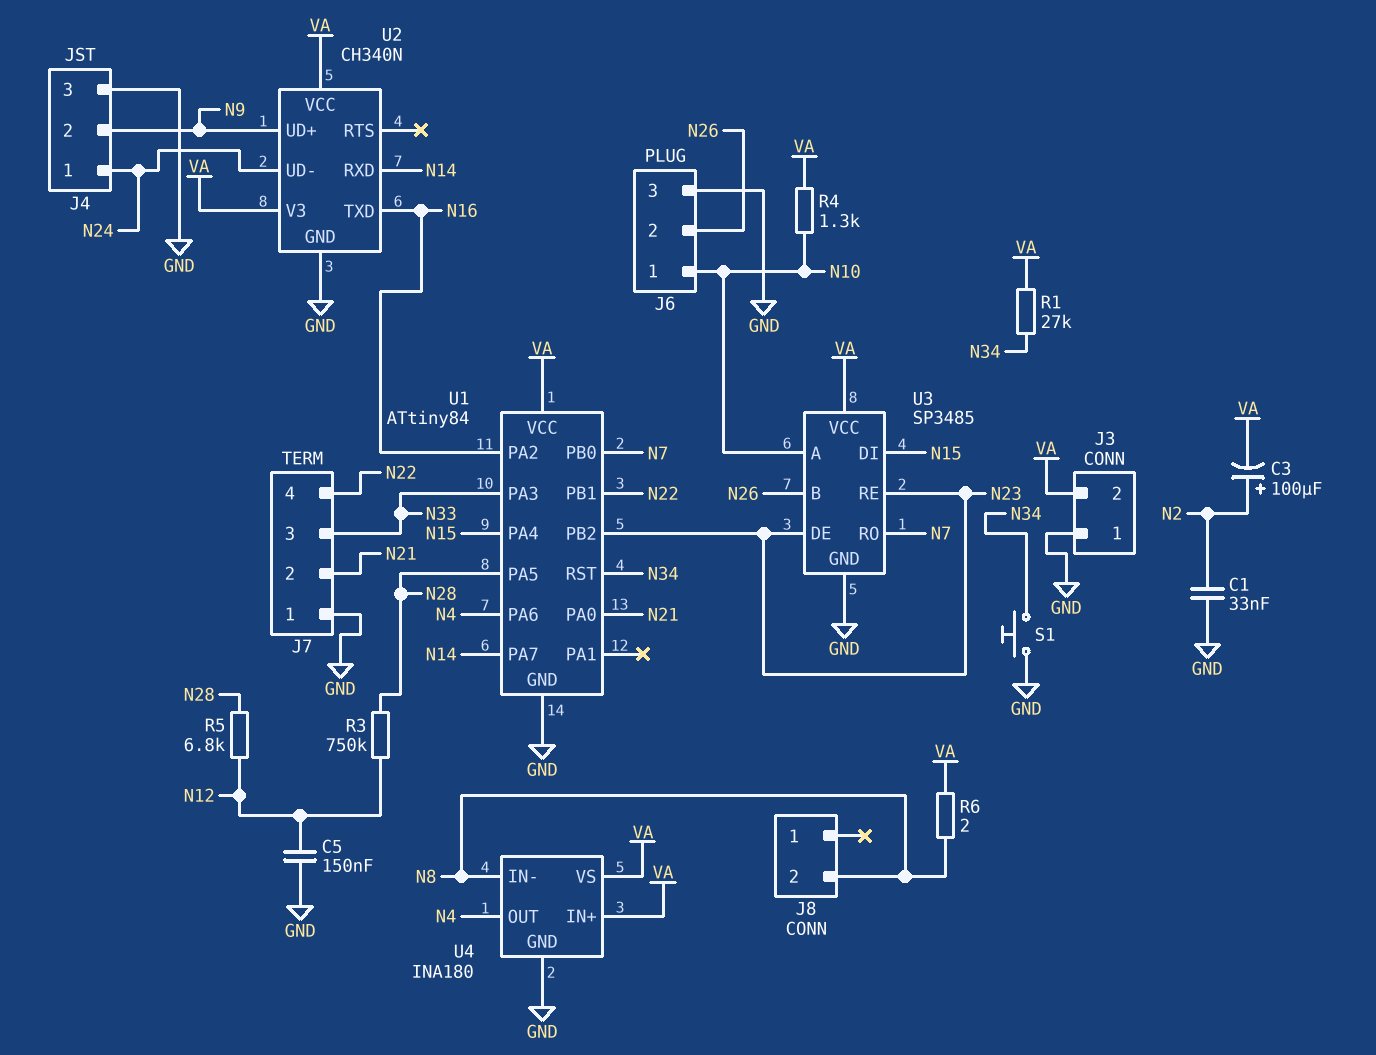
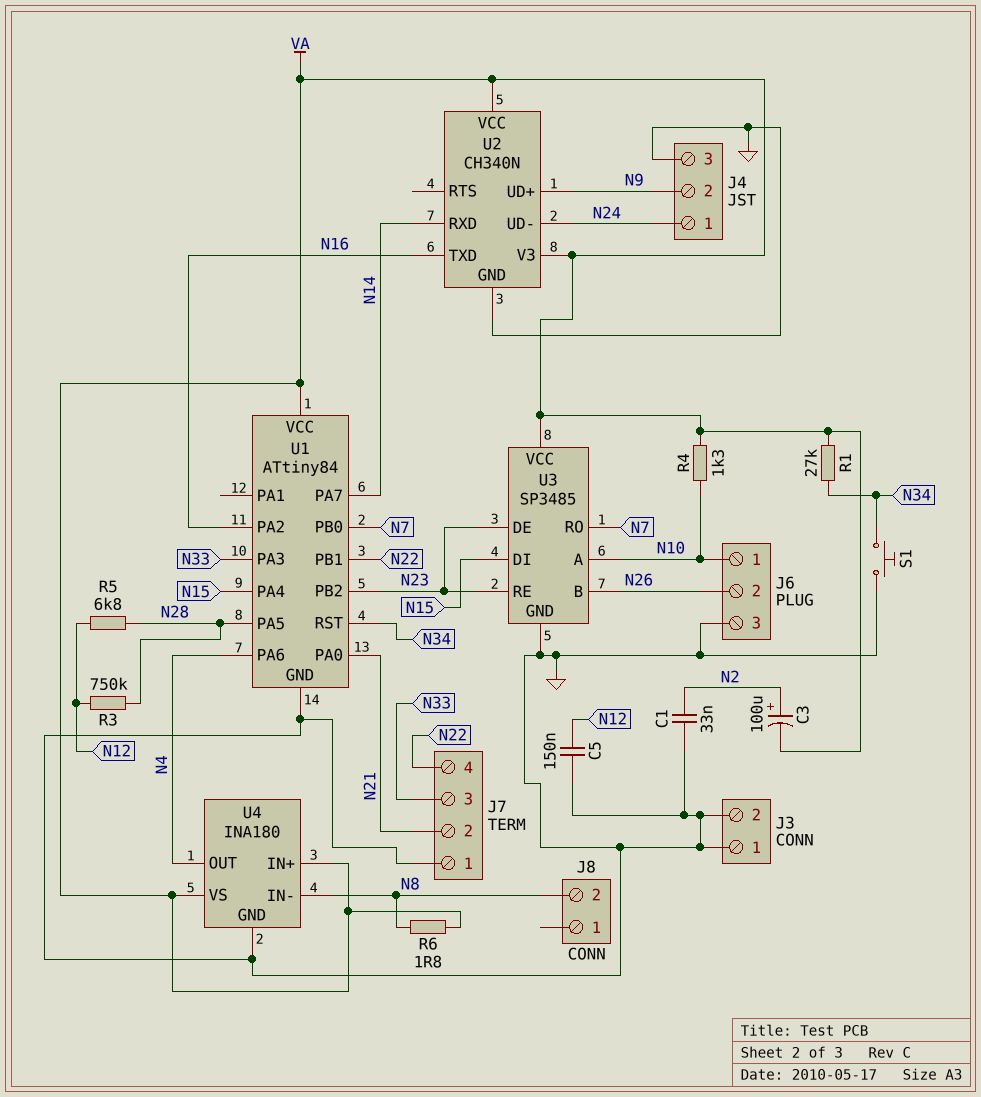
J3 pin 2: VA -> GND
R6: 2 (N8, VA) -> 1.8 (N8, VA)

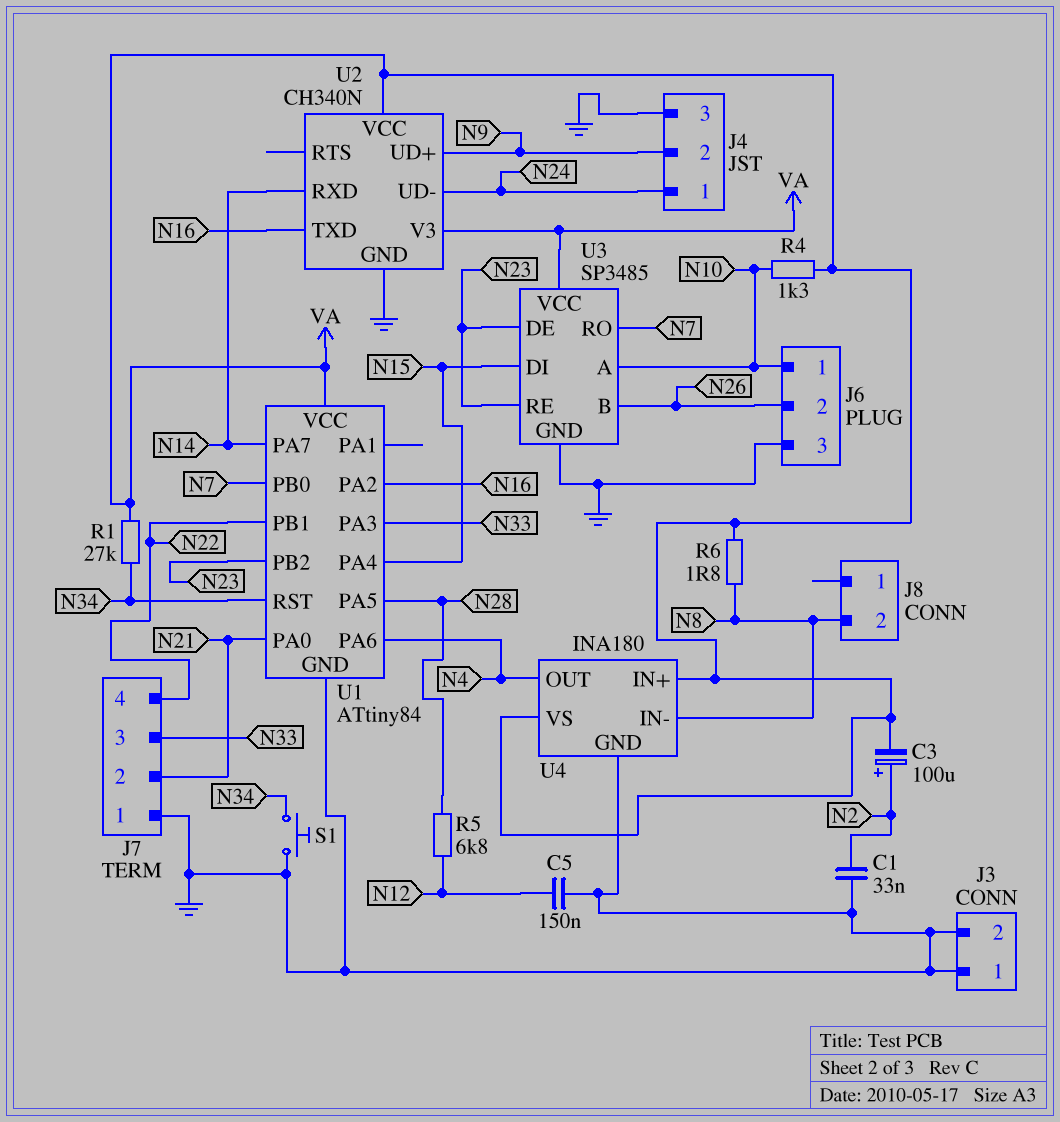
R3: 750k (N12, N28) -> none

